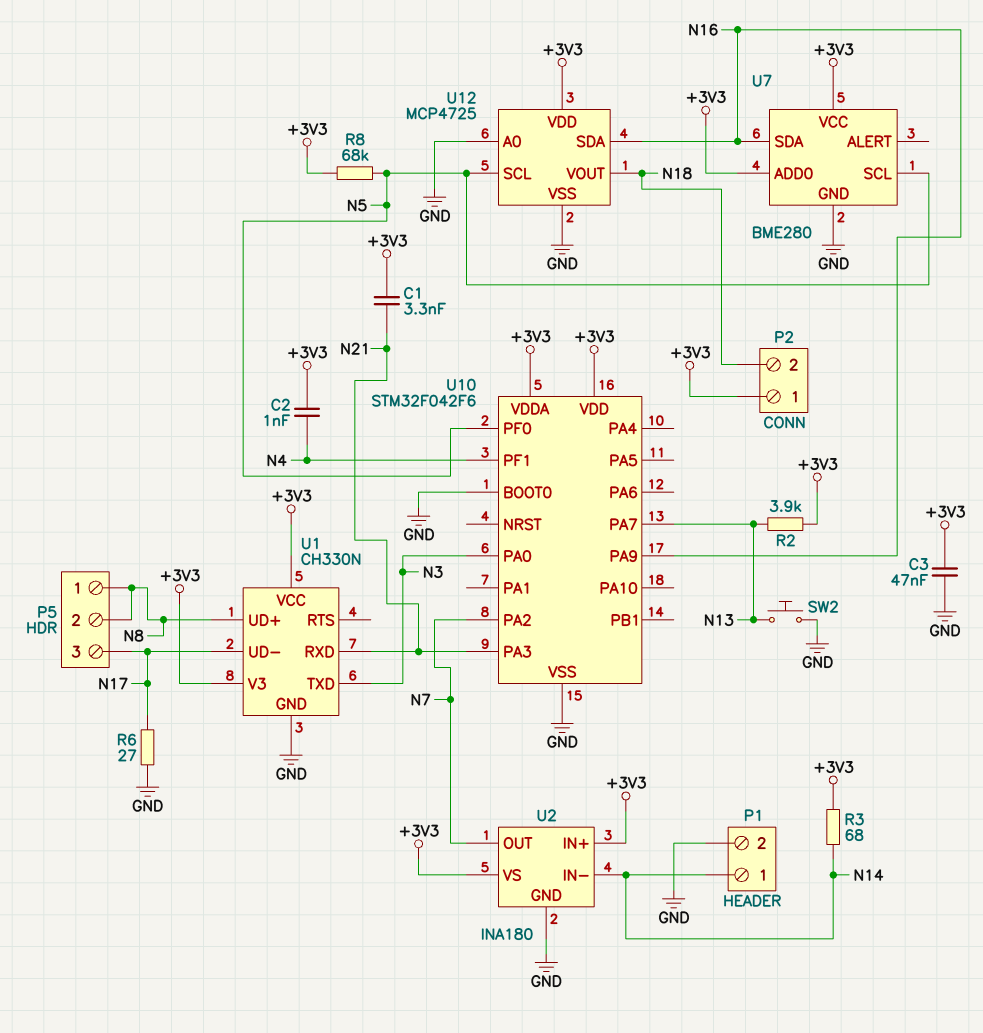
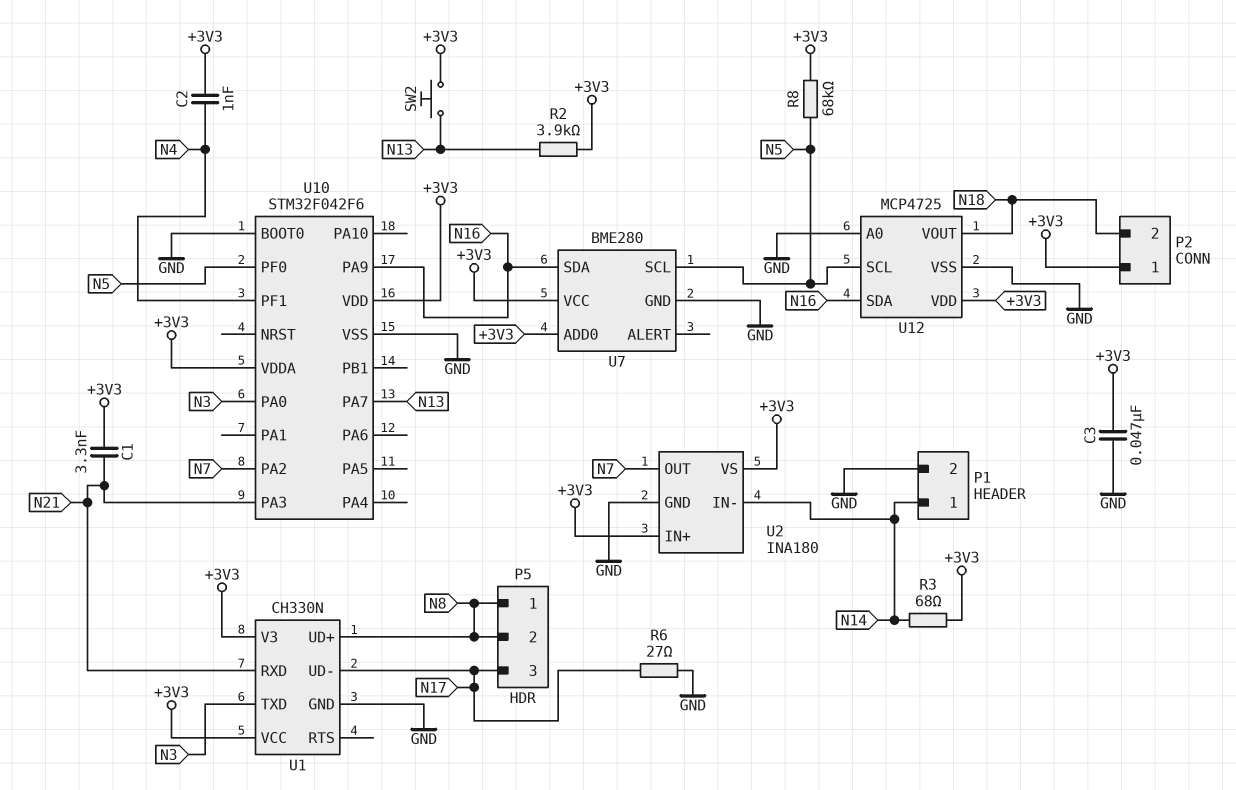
SW2: button (GND, N13) -> button (+3V3, N13)

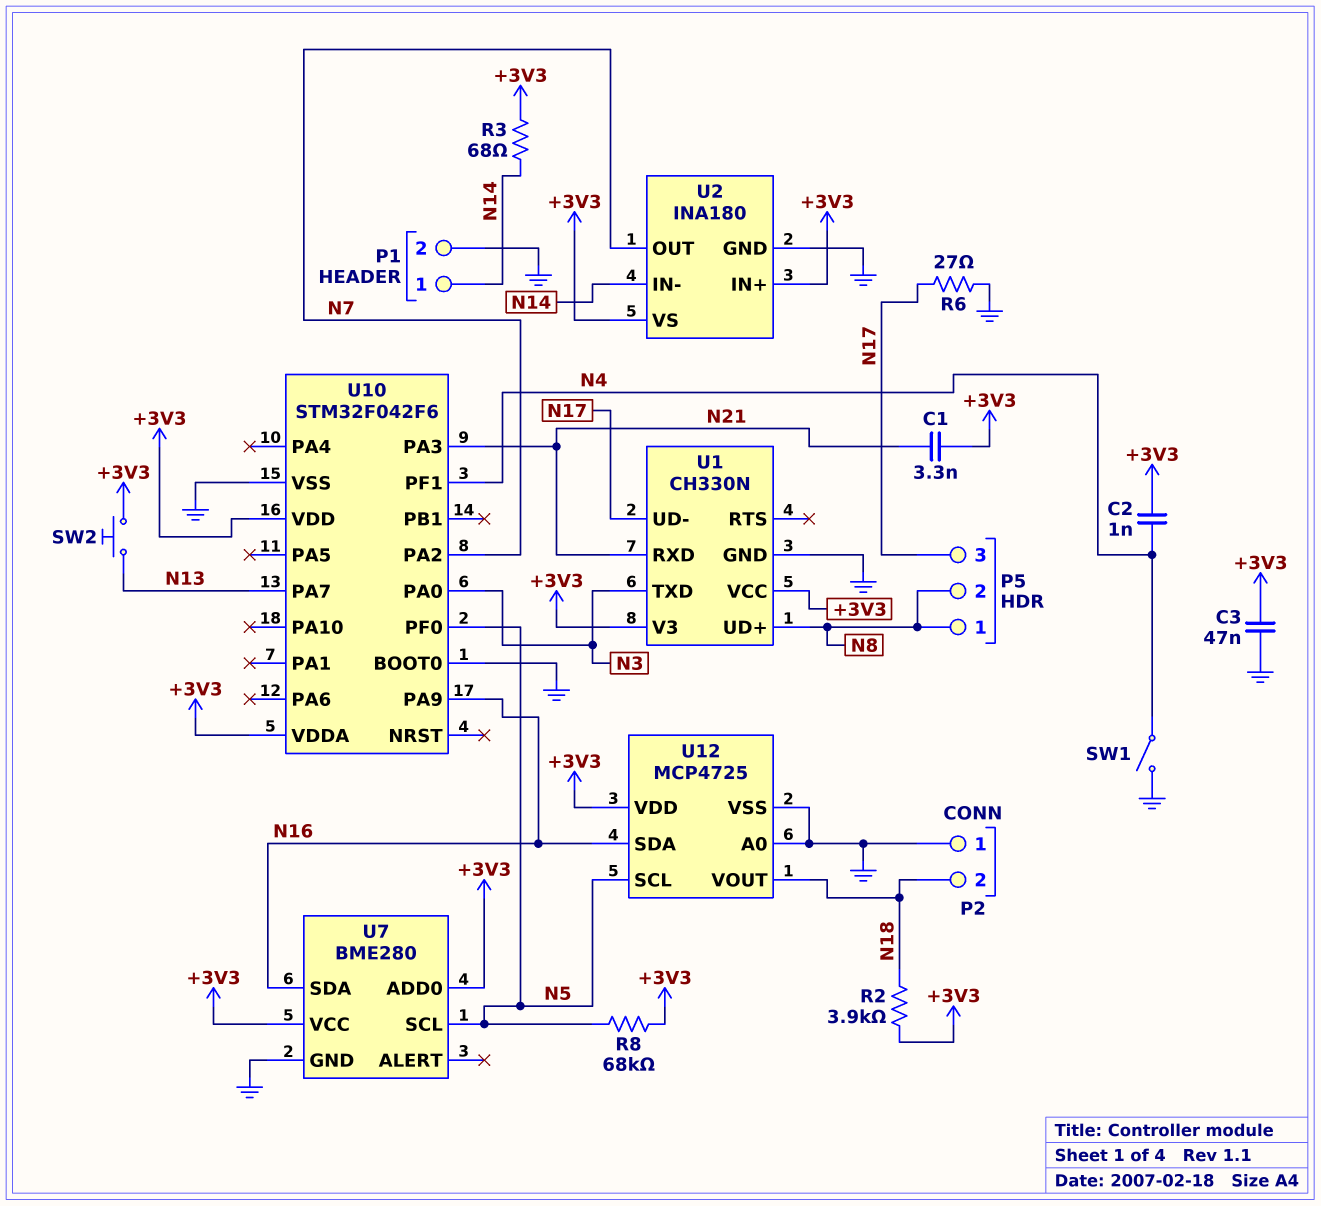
P2 pin 1: +3V3 -> GND
R2: 3.9k (+3V3, N13) -> 3.9k (+3V3, N18)
SW1: none -> switch (GND, N4)

